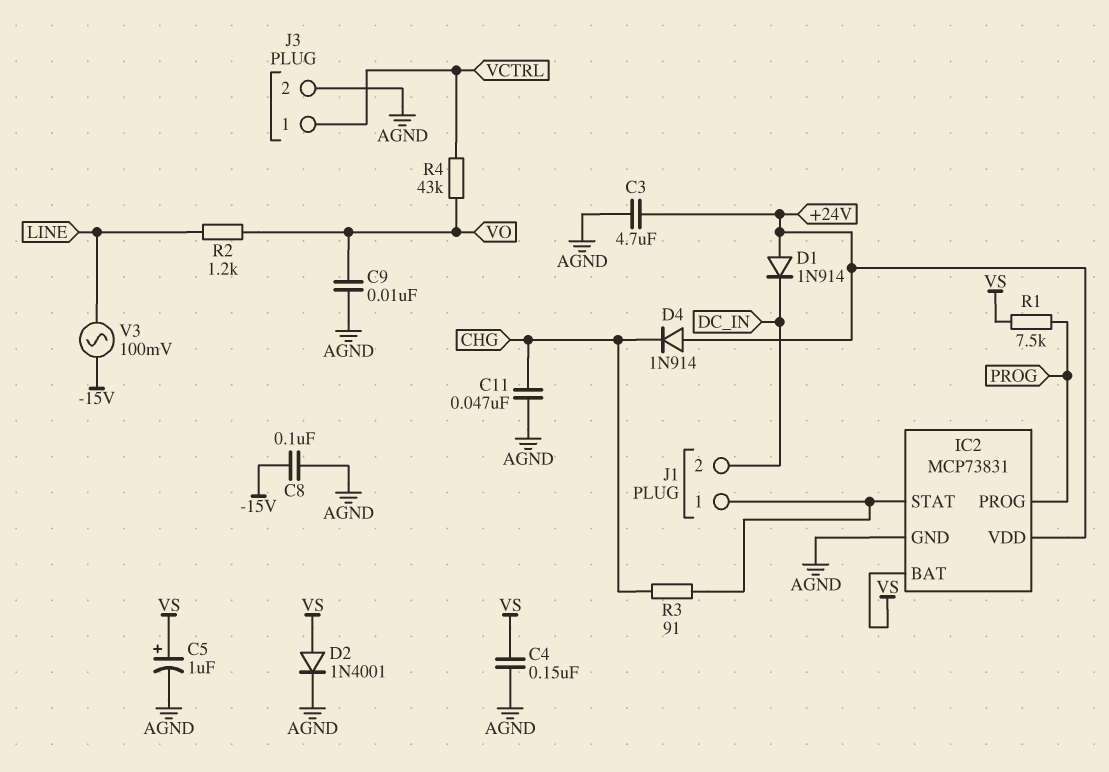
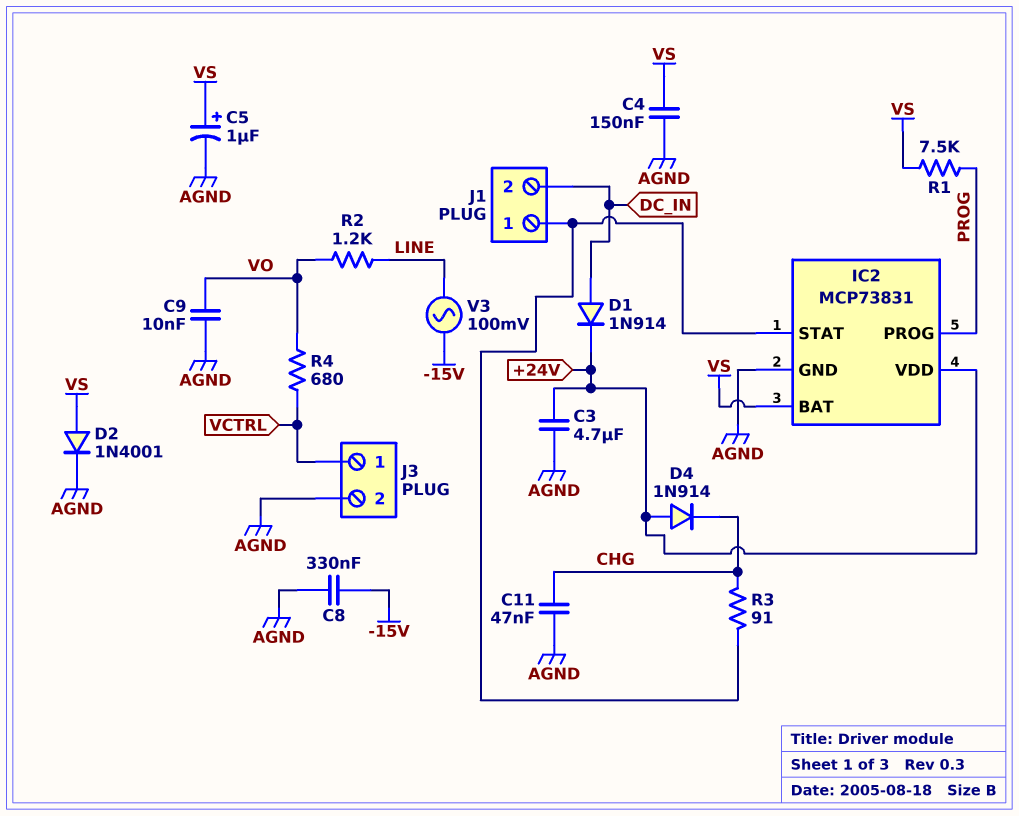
C8: 100nF (-15V, AGND) -> 330nF (-15V, AGND)
D1: diode 1N914 (A +24V, K DC_IN) -> diode 1N914 (A DC_IN, K +24V)
R4: 43k (VCTRL, VO) -> 680 (VCTRL, VO)

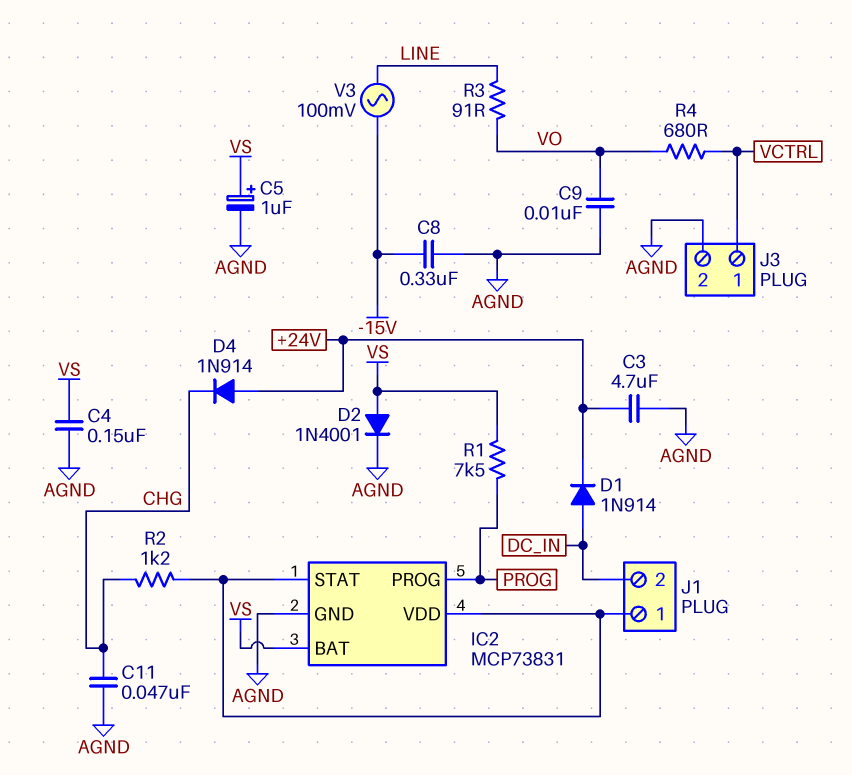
IC2 pin VDD: +24V -> IC2/STAT
R2: 1.2k (LINE, VO) -> 1.2k (CHG, IC2/STAT)
R3: 91 (CHG, IC2/STAT) -> 91 (LINE, VO)

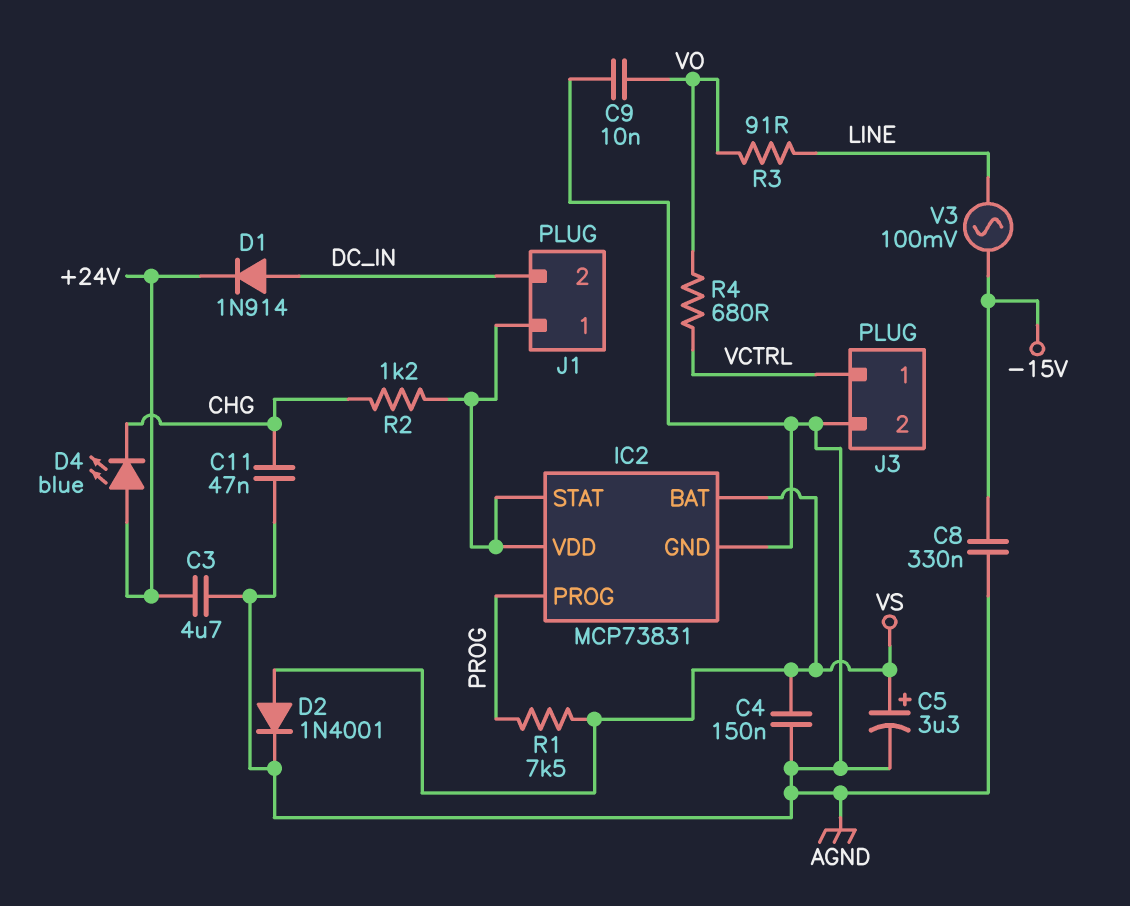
C5: 1uF (plus VS, minus AGND) -> 3.3uF (plus VS, minus AGND)
D4: diode 1N914 (A +24V, K CHG) -> LED blue (A +24V, K CHG)

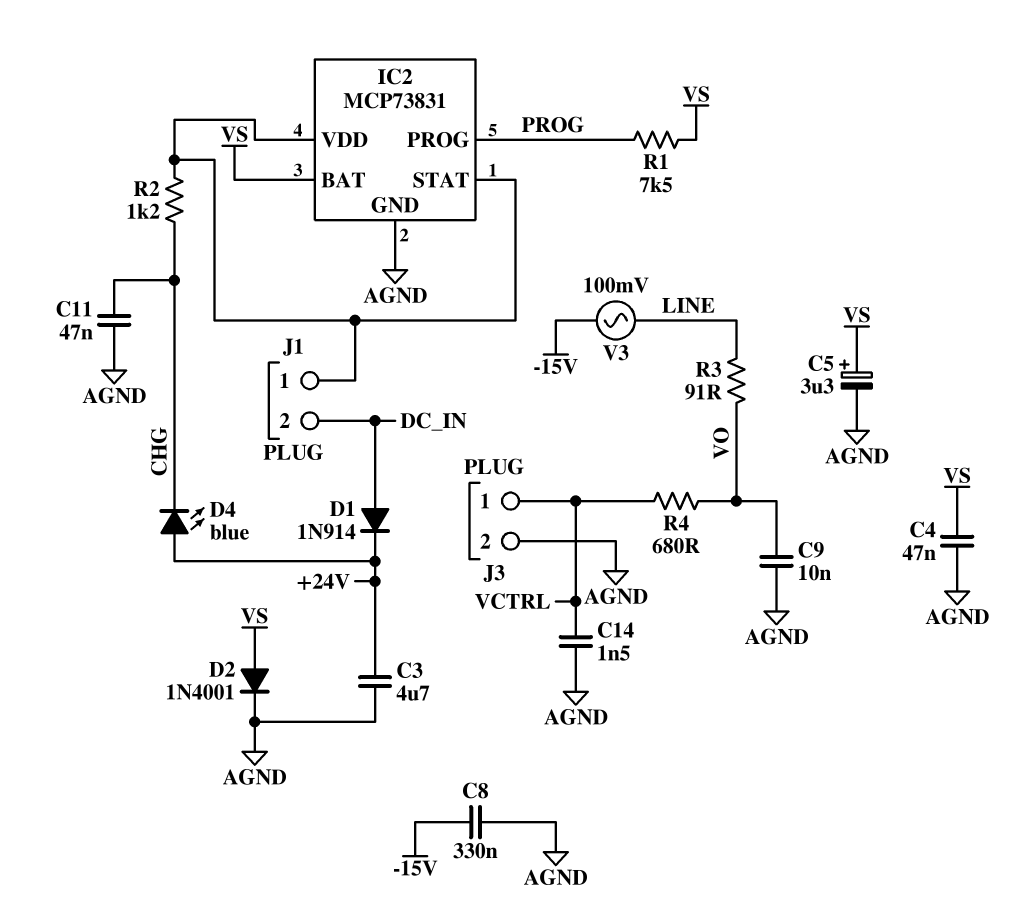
C4: 150nF (AGND, VS) -> 47nF (AGND, VS)
C14: none -> 1.5nF (AGND, VCTRL)

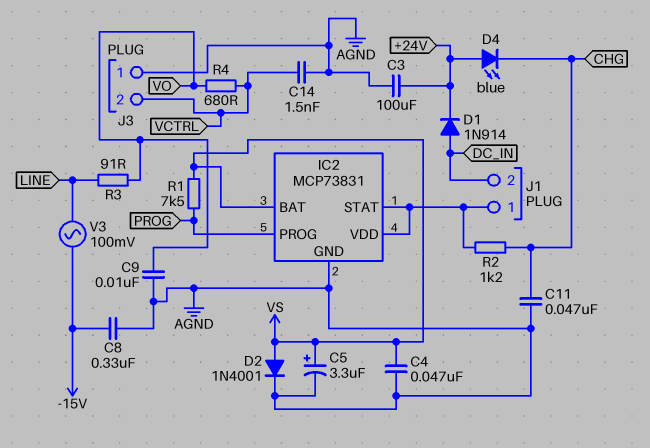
C3: 4.7uF (+24V, AGND) -> 100uF (+24V, AGND)
J3 pin 1: VCTRL -> AGND
J3 pin 2: AGND -> VCTRL

